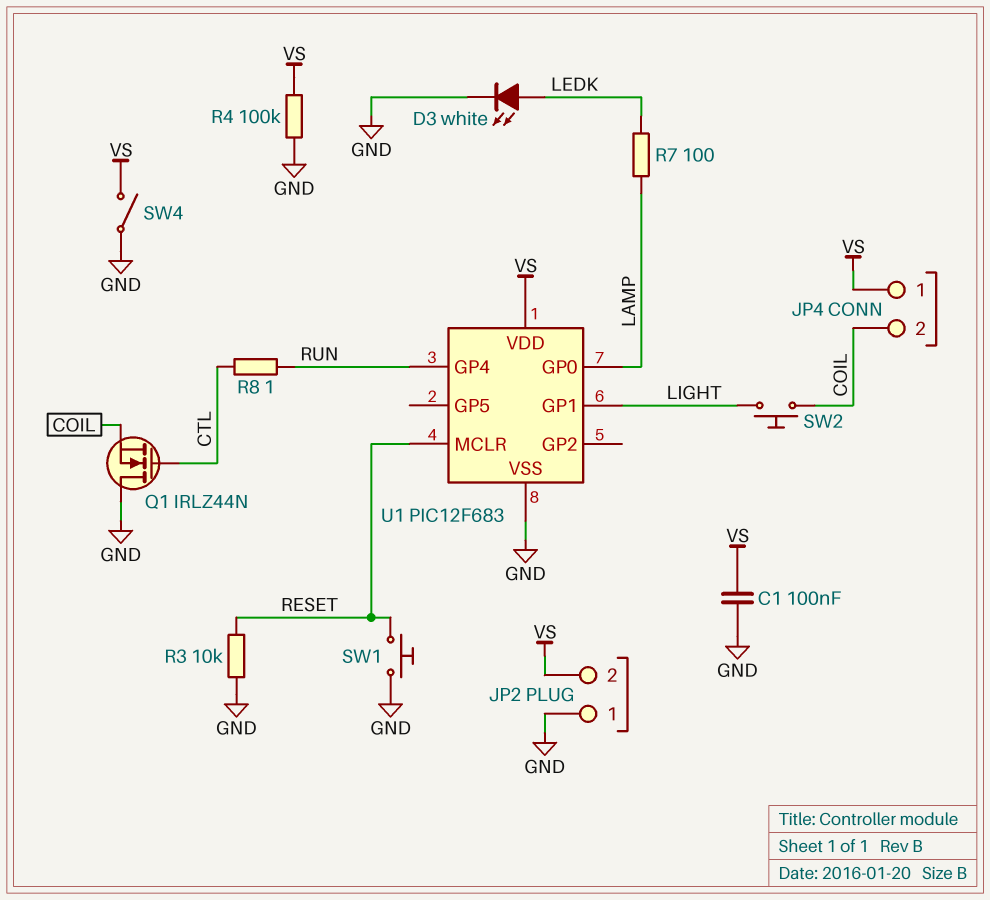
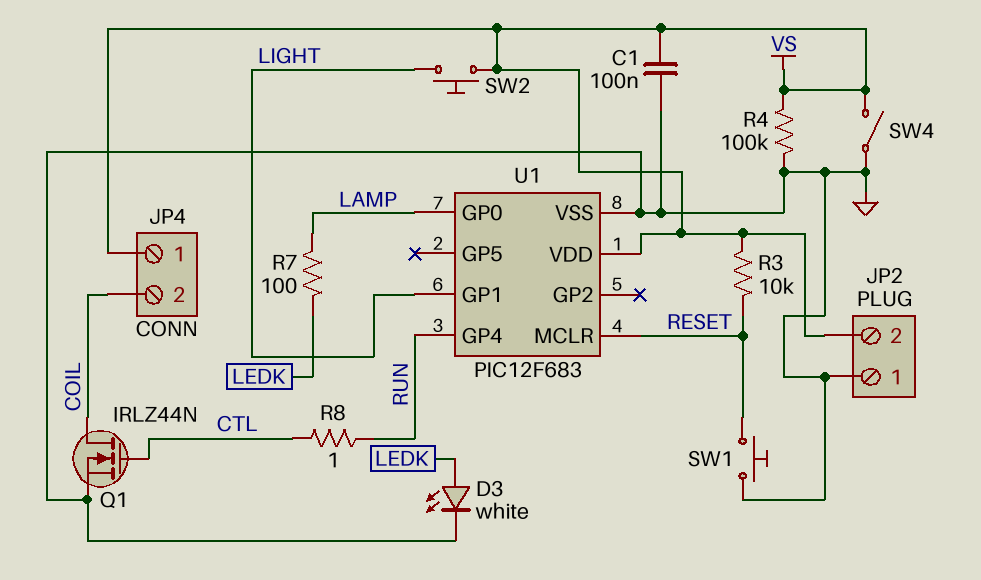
Q1: NMOS IRLZ44N (G CTL, D GND, S COIL) -> NMOS IRLZ44N (G CTL, D COIL, S GND)
R3: 10k (GND, RESET) -> 10k (RESET, VS)
SW2: button (COIL, LIGHT) -> button (LIGHT, VS)

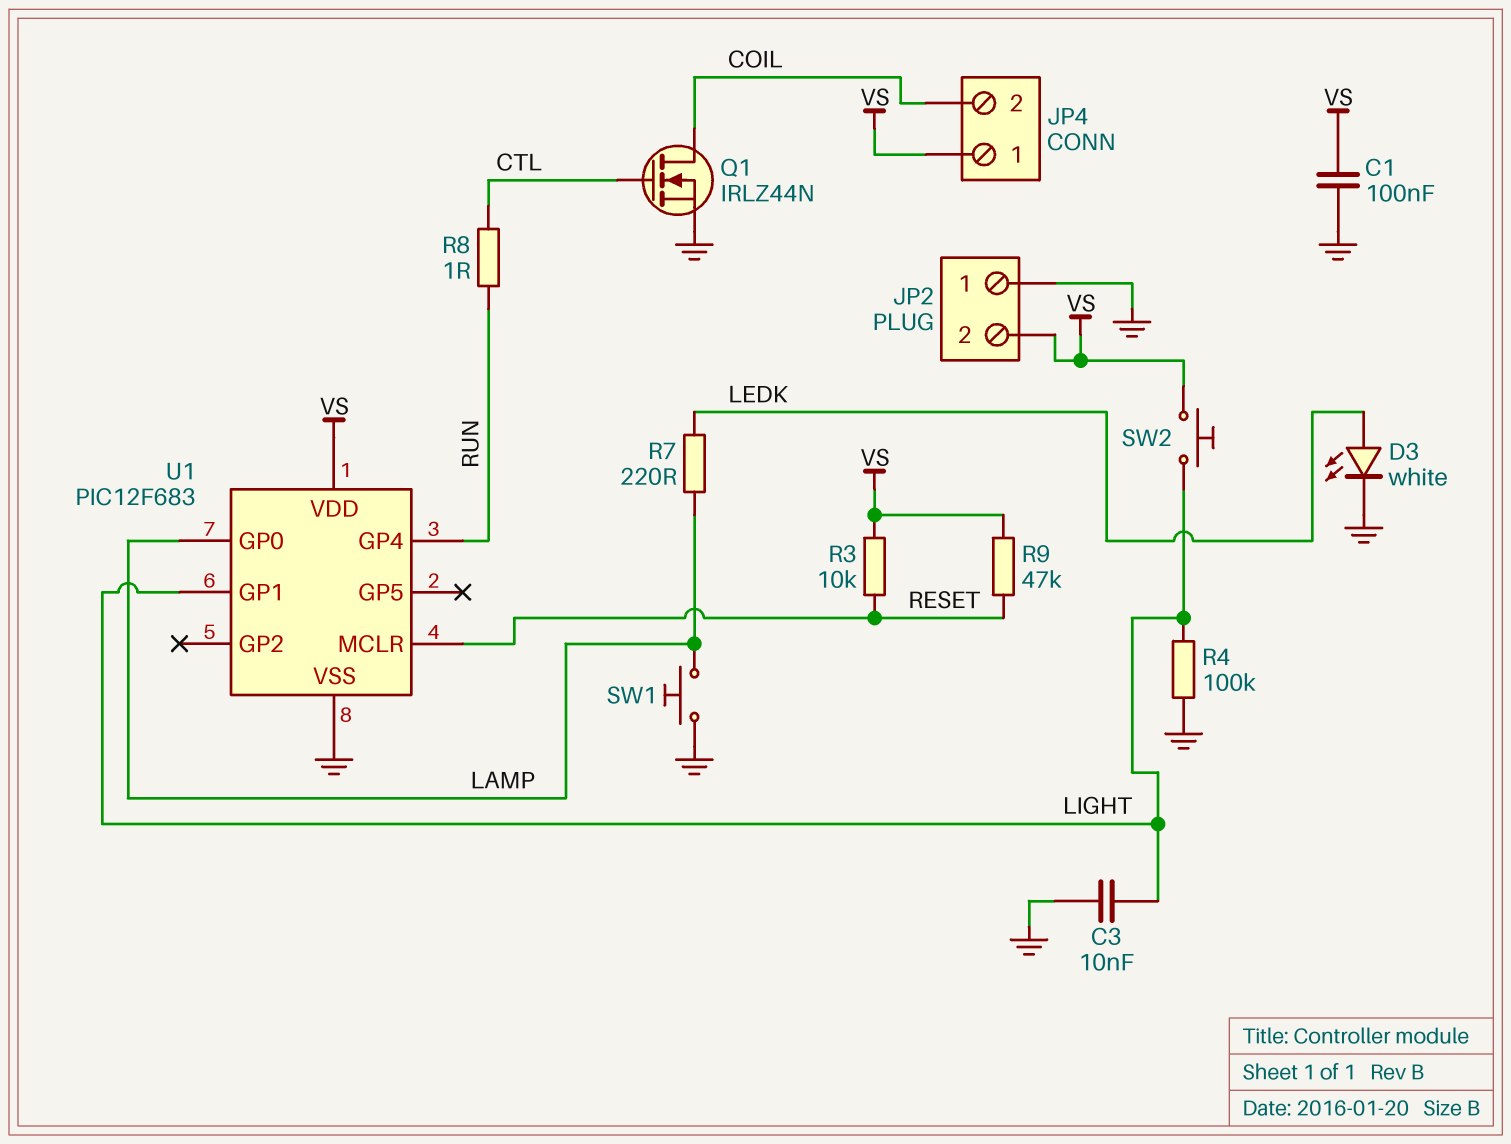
C3: none -> 10nF (GND, LIGHT)
R4: 100k (GND, VS) -> 100k (GND, LIGHT)
R7: 100 (LAMP, LEDK) -> 220 (LAMP, LEDK)
R9: none -> 47k (RESET, VS)
SW1: button (GND, RESET) -> button (GND, LAMP)
SW4: switch (GND, VS) -> none

